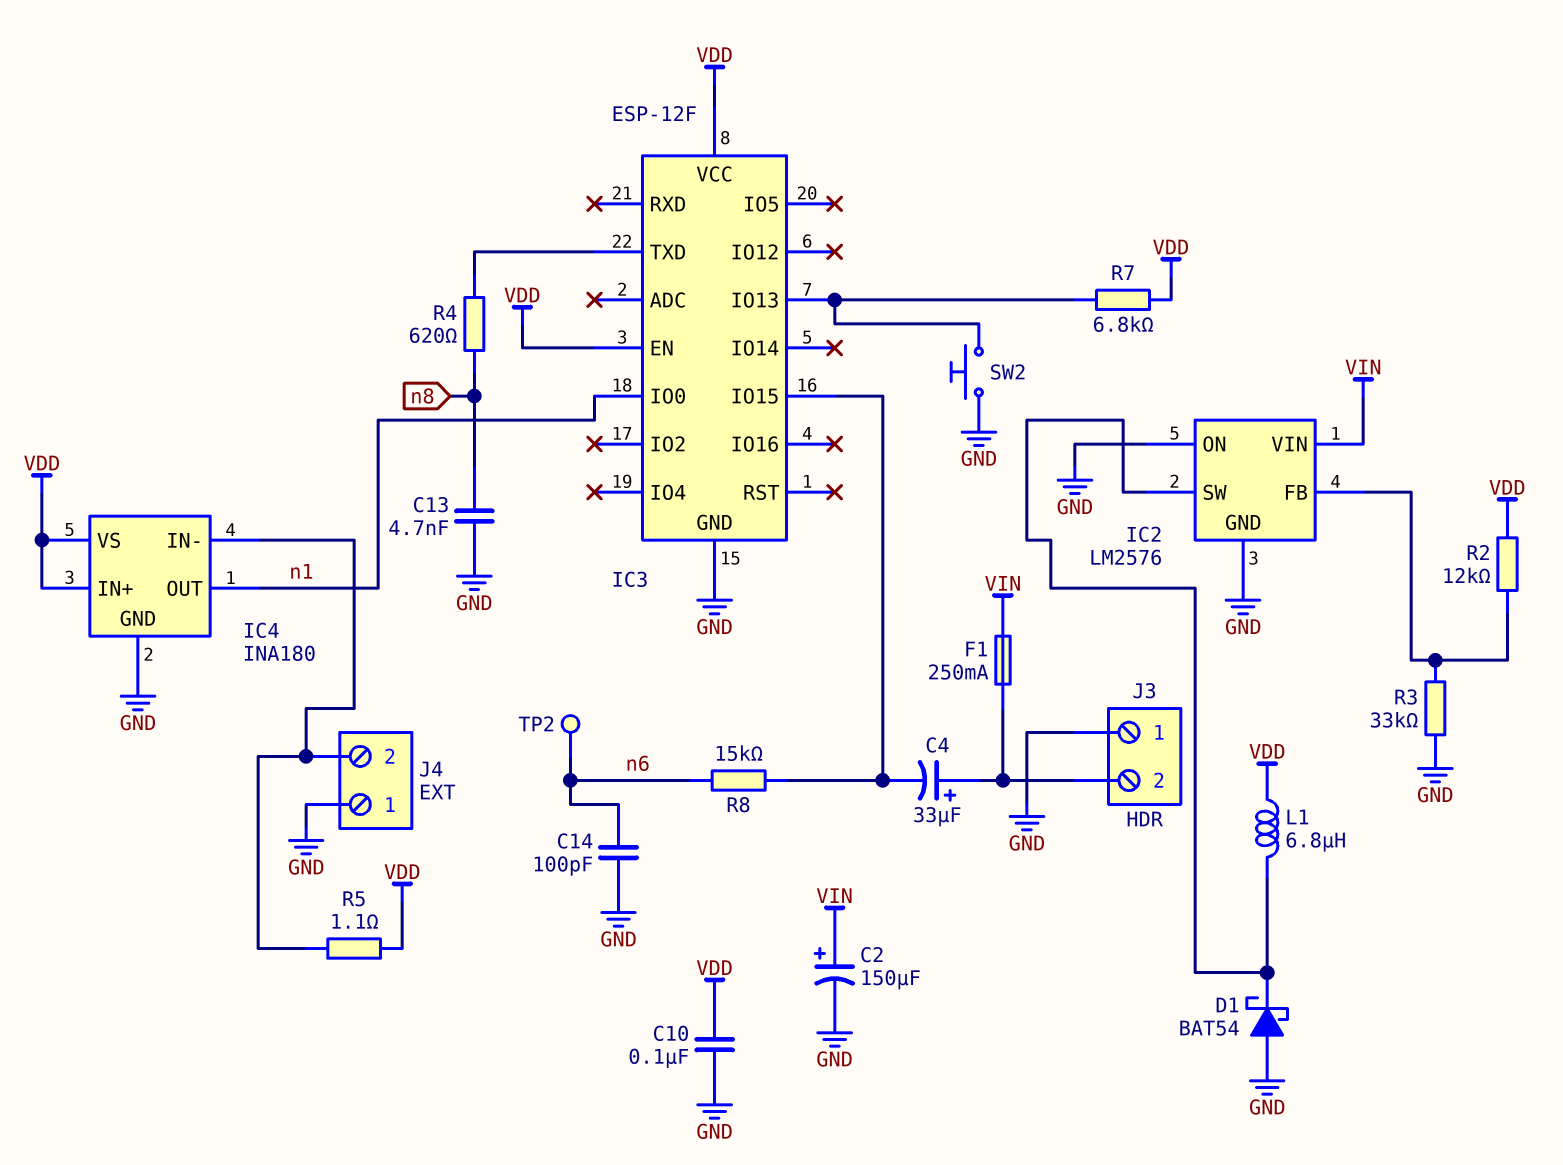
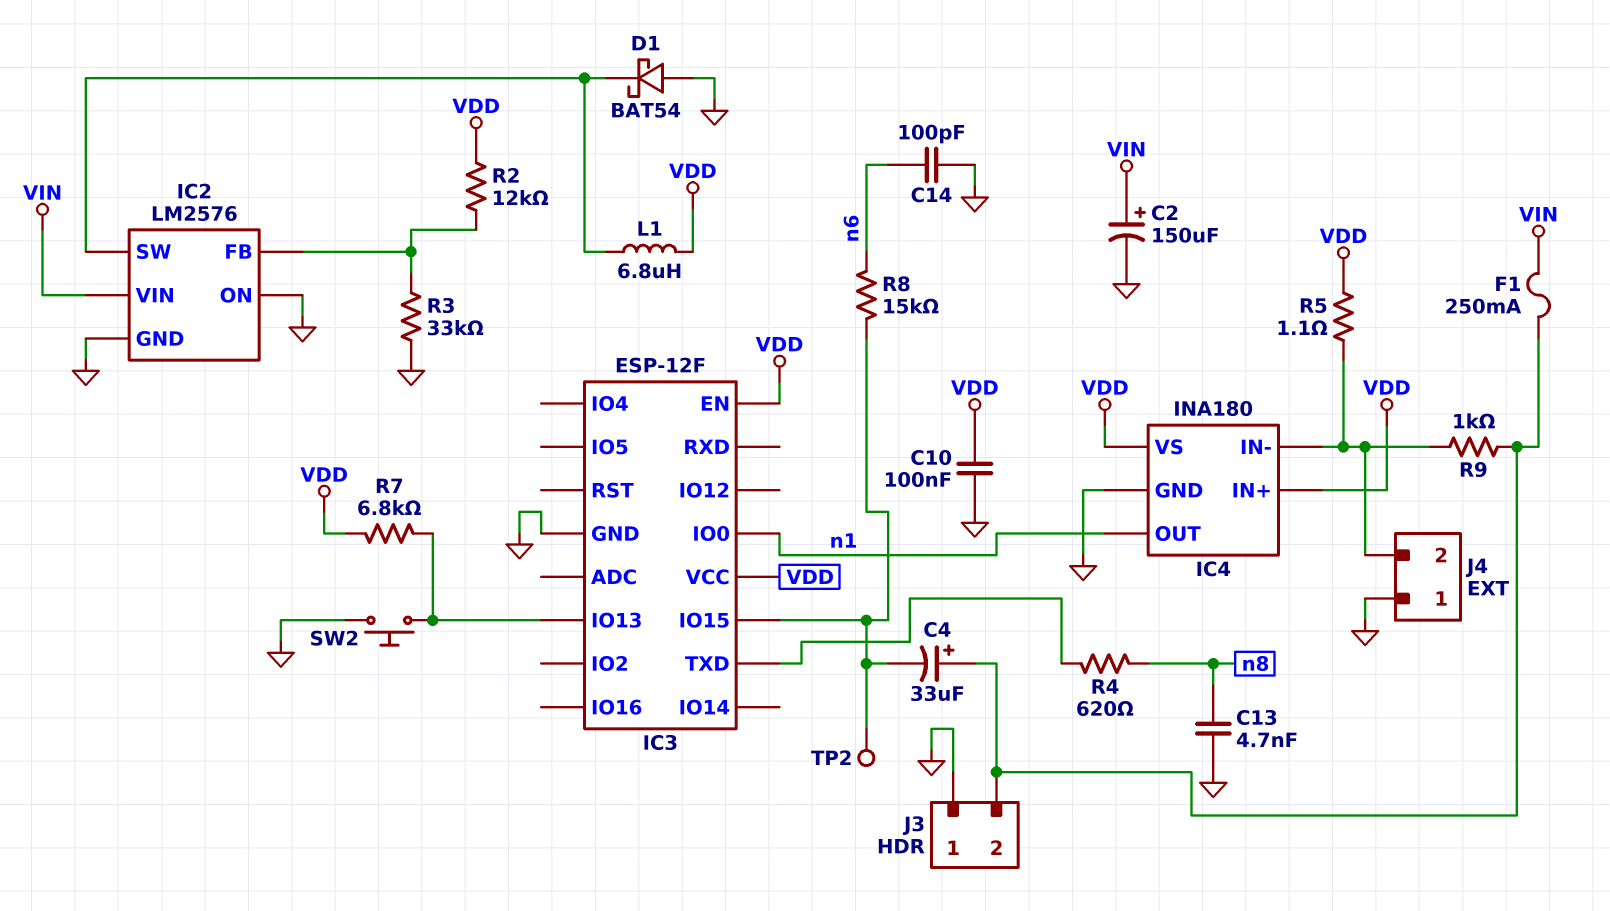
R9: none -> 1k (IC4/IN-, J3/2)
TP2: test point (n6) -> test point (IC3/IO15)

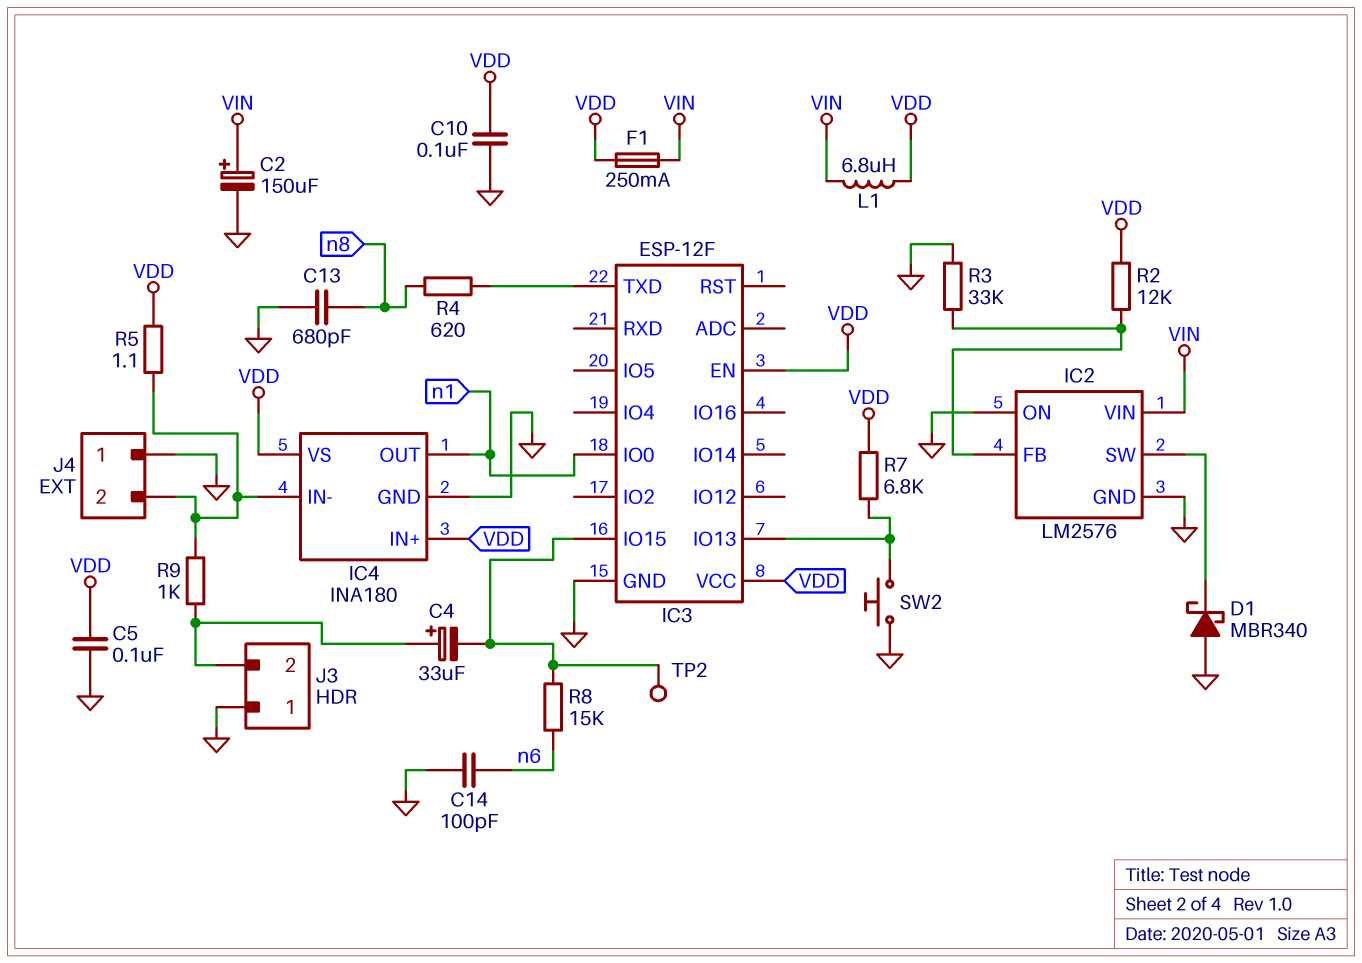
C5: none -> 100nF (GND, VDD)
C13: 4.7nF (GND, n8) -> 680pF (GND, n8)
D1: schottky BAT54 (A GND, K IC2/SW) -> schottky MBR340 (A GND, K IC2/SW)
F1: 250mA (J3/2, VIN) -> 250mA (VDD, VIN)
L1: 6.8uH (IC2/SW, VDD) -> 6.8uH (VDD, VIN)

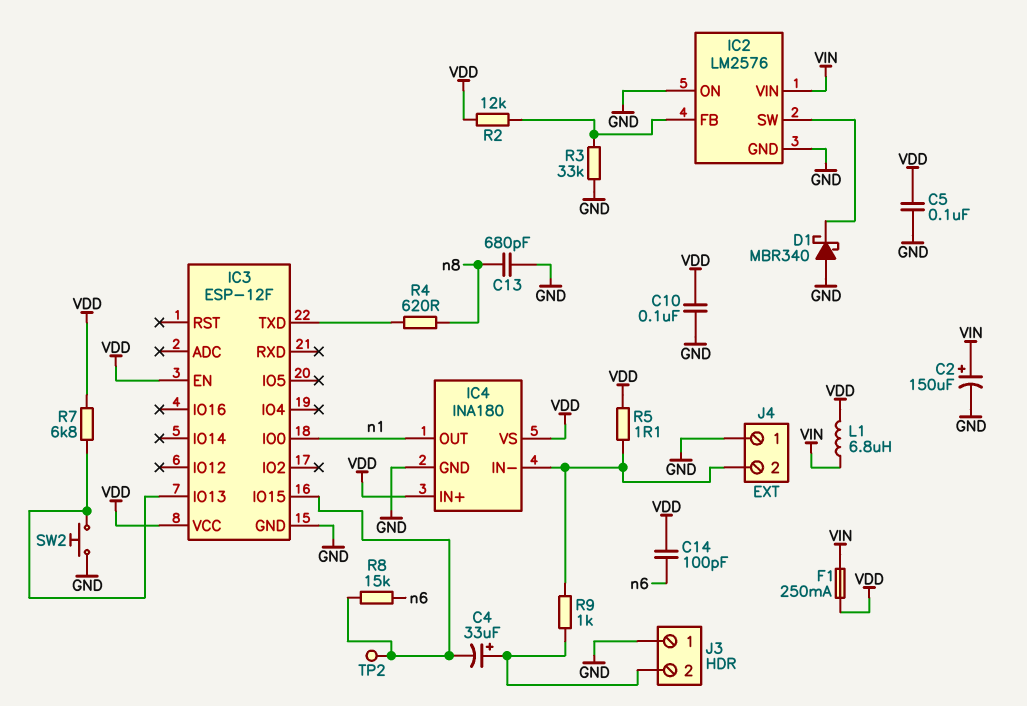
C14: 100pF (GND, n6) -> 100pF (VDD, n6)

